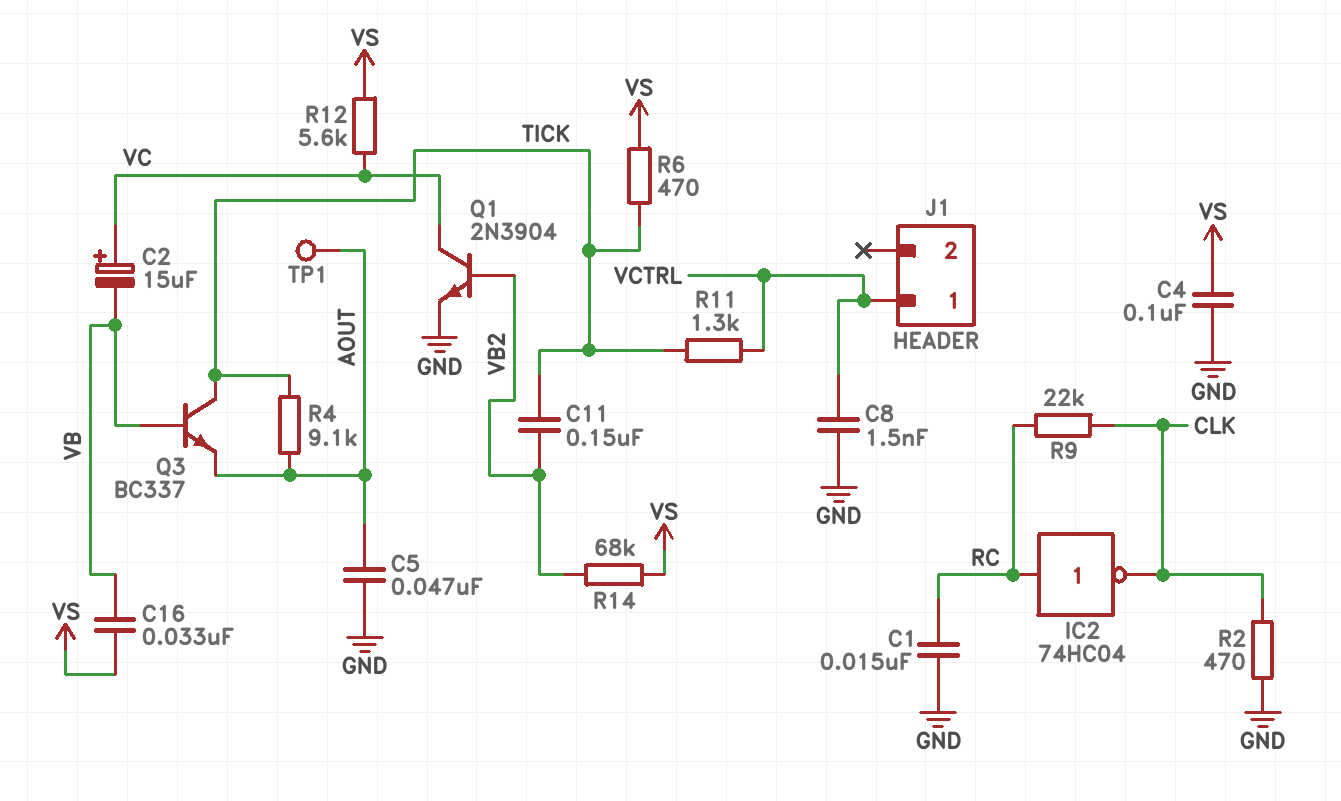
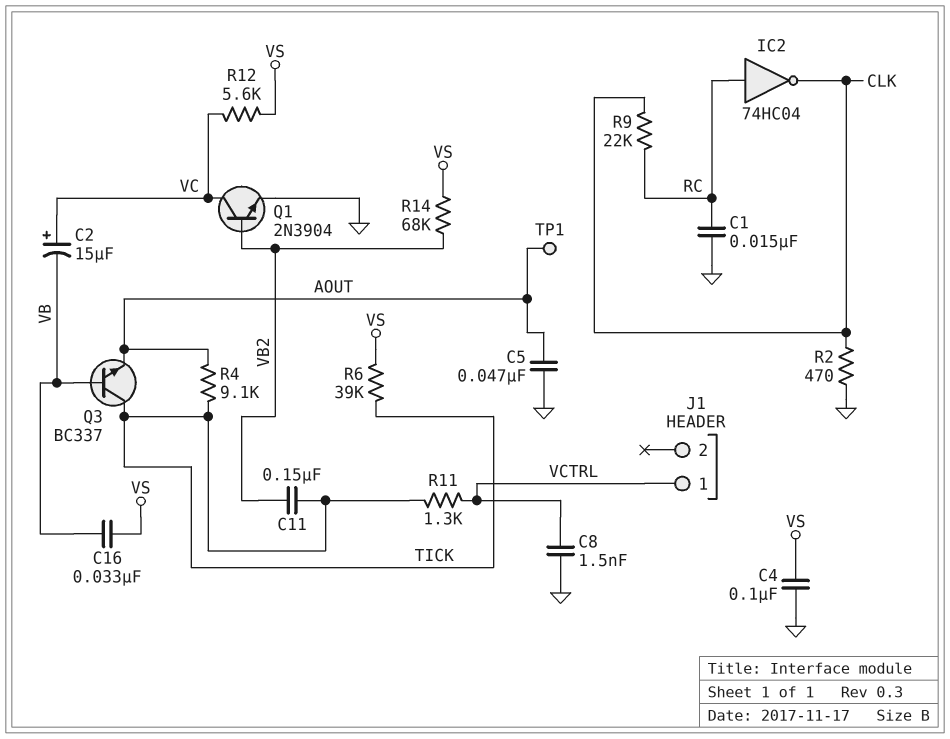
R6: 470 (TICK, VS) -> 39k (TICK, VS)

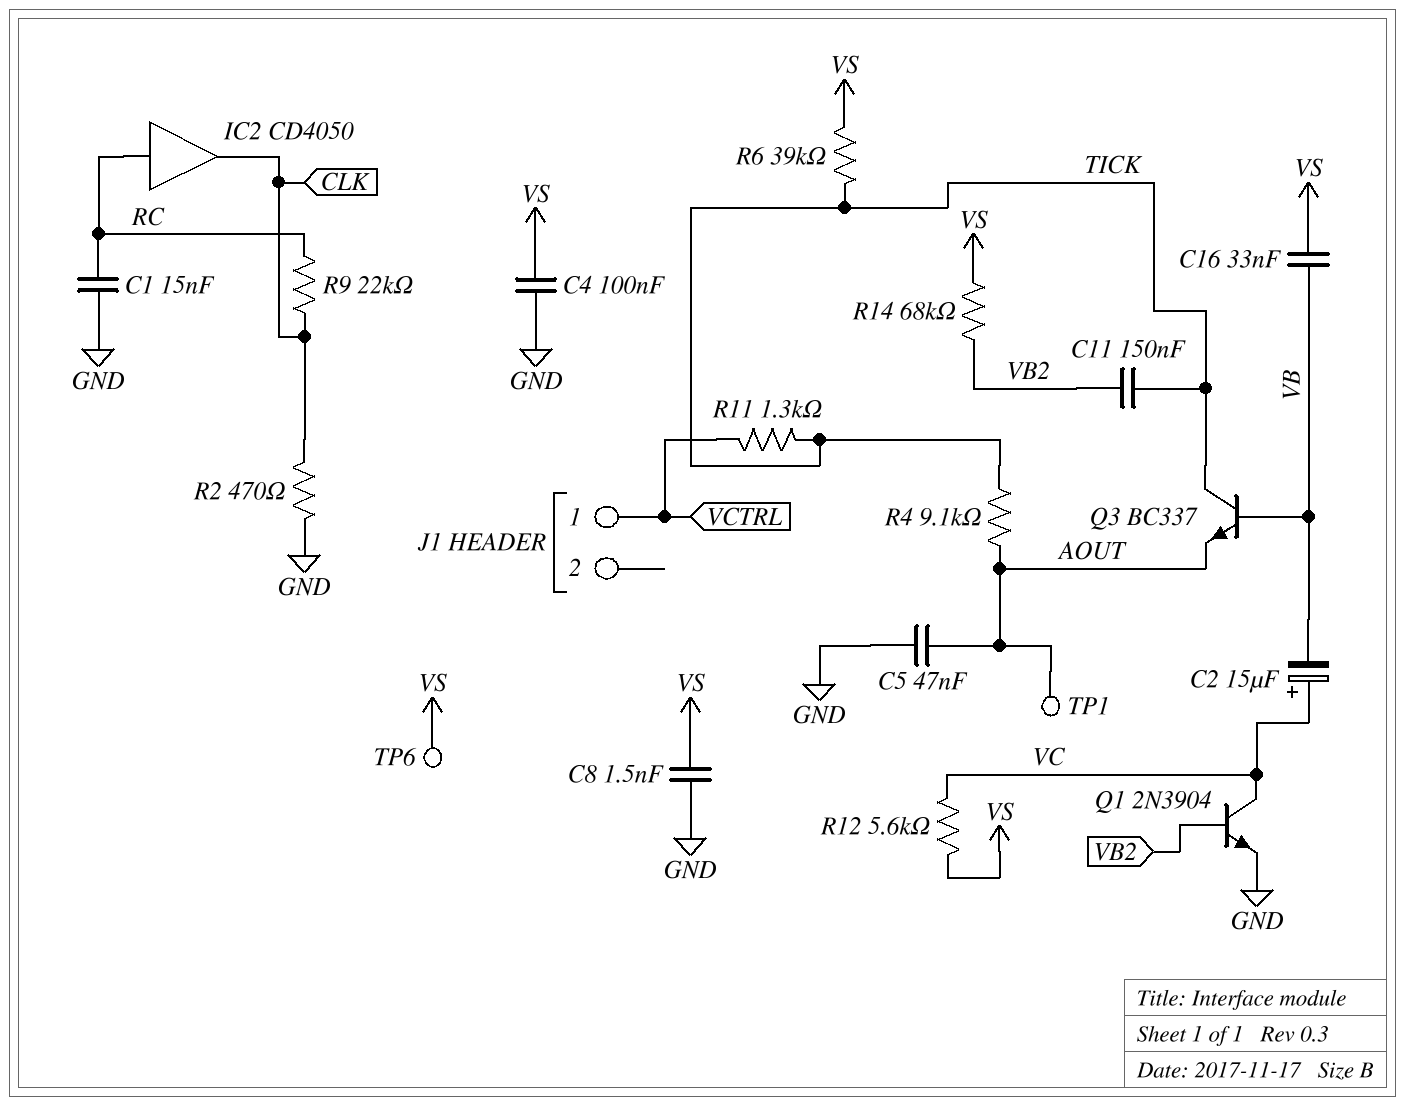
C8: 1.5nF (GND, VCTRL) -> 1.5nF (GND, VS)
IC2: NOT 74HC04 (in RC, out CLK) -> buffer CD4050 (in RC, out CLK)
TP6: none -> test point (VS)

